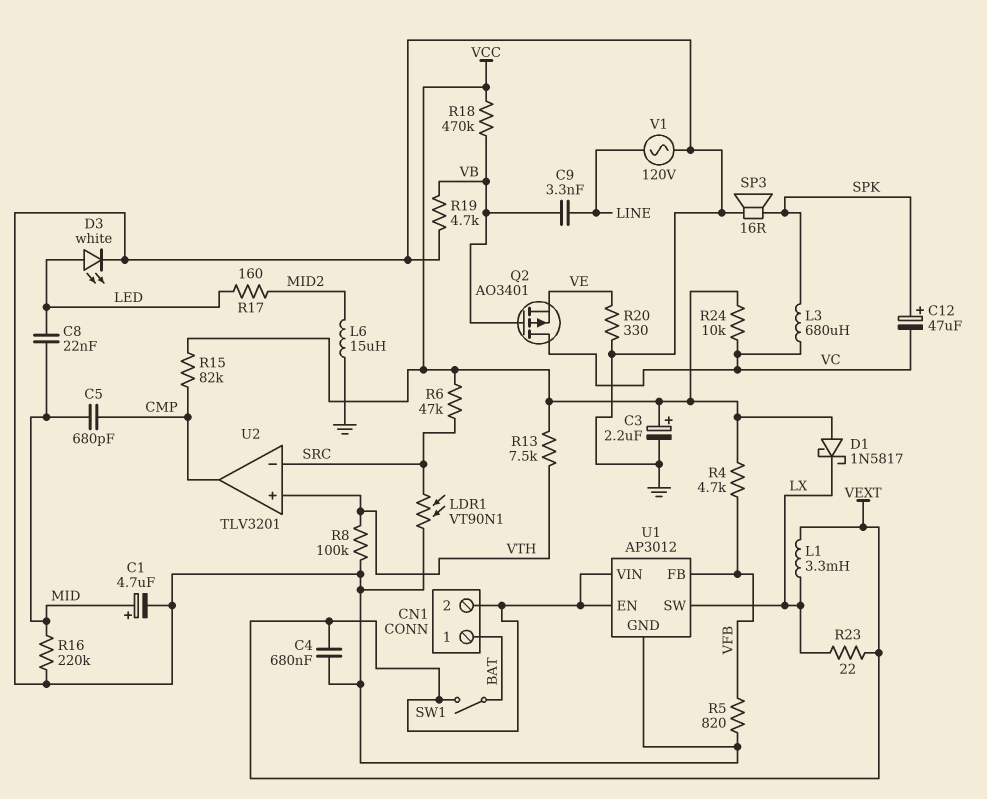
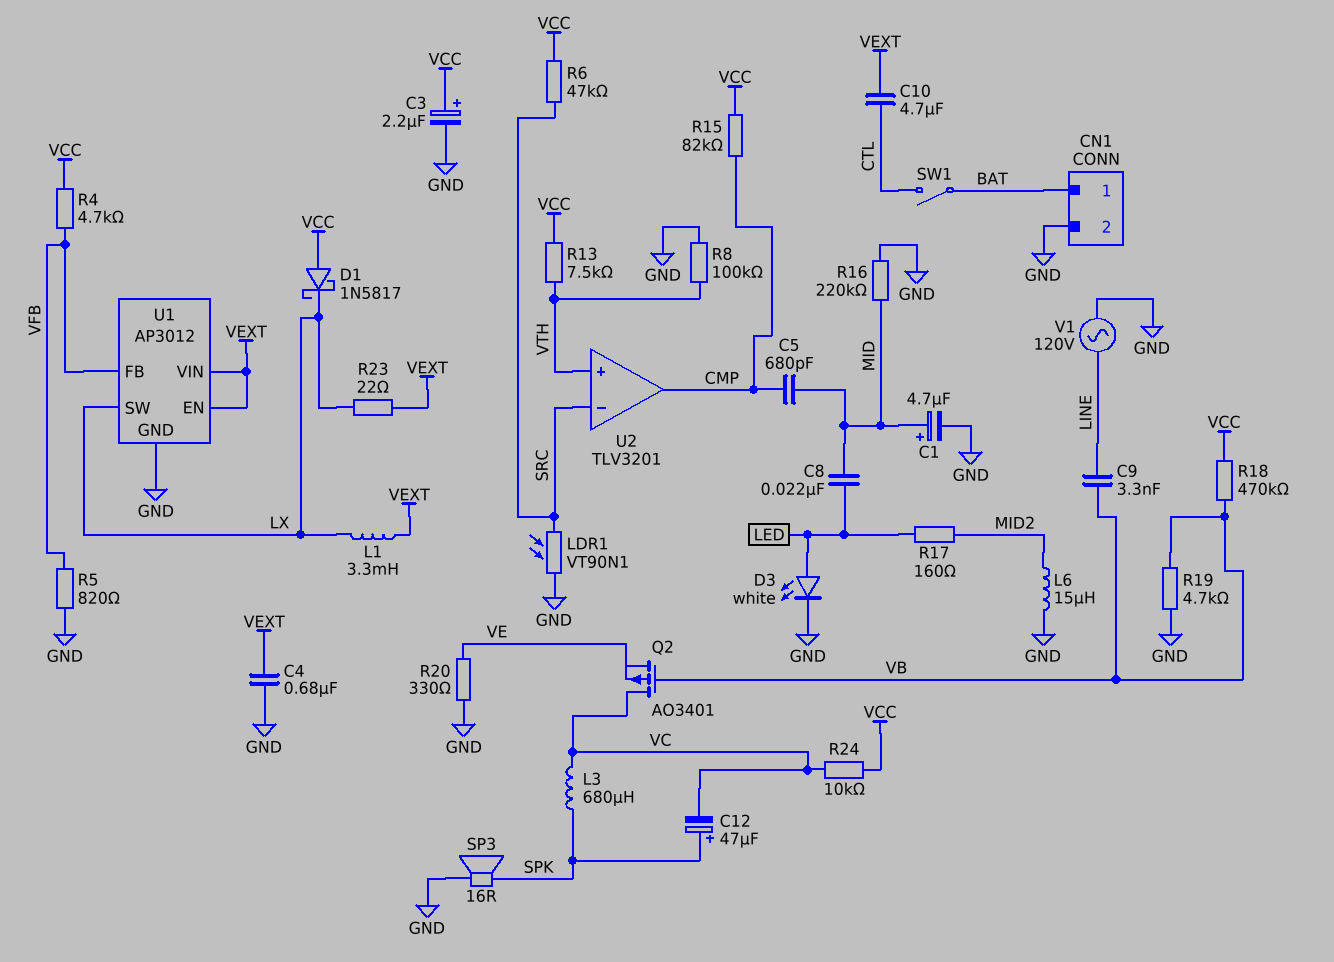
C10: none -> 4.7uF (CTL, VEXT)
CN1 pin 2: VEXT -> GND
SW1: switch (BAT, VEXT) -> switch (BAT, CTL)

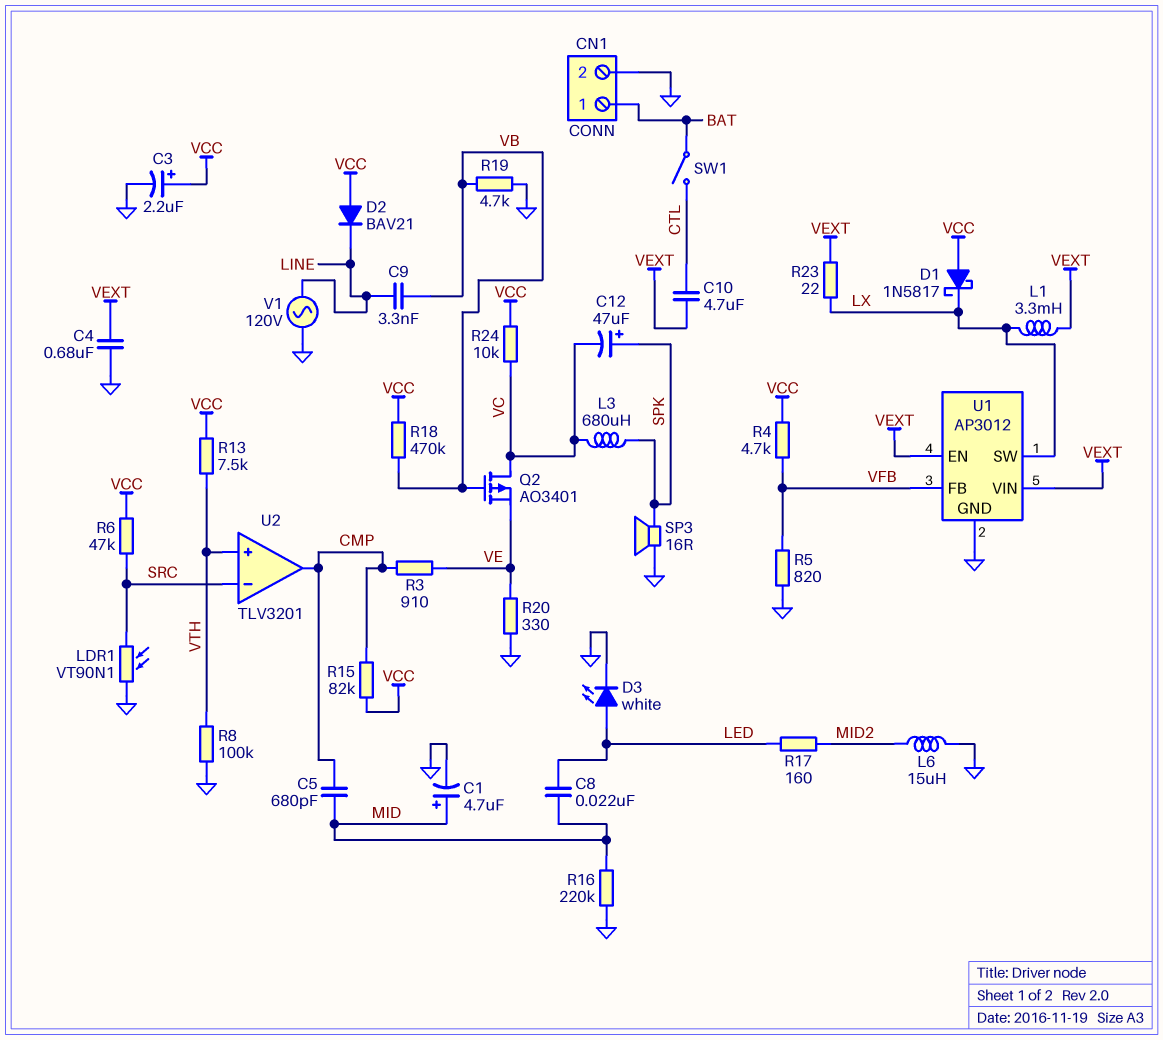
D2: none -> diode BAV21 (A VCC, K LINE)
R3: none -> 910 (CMP, VE)

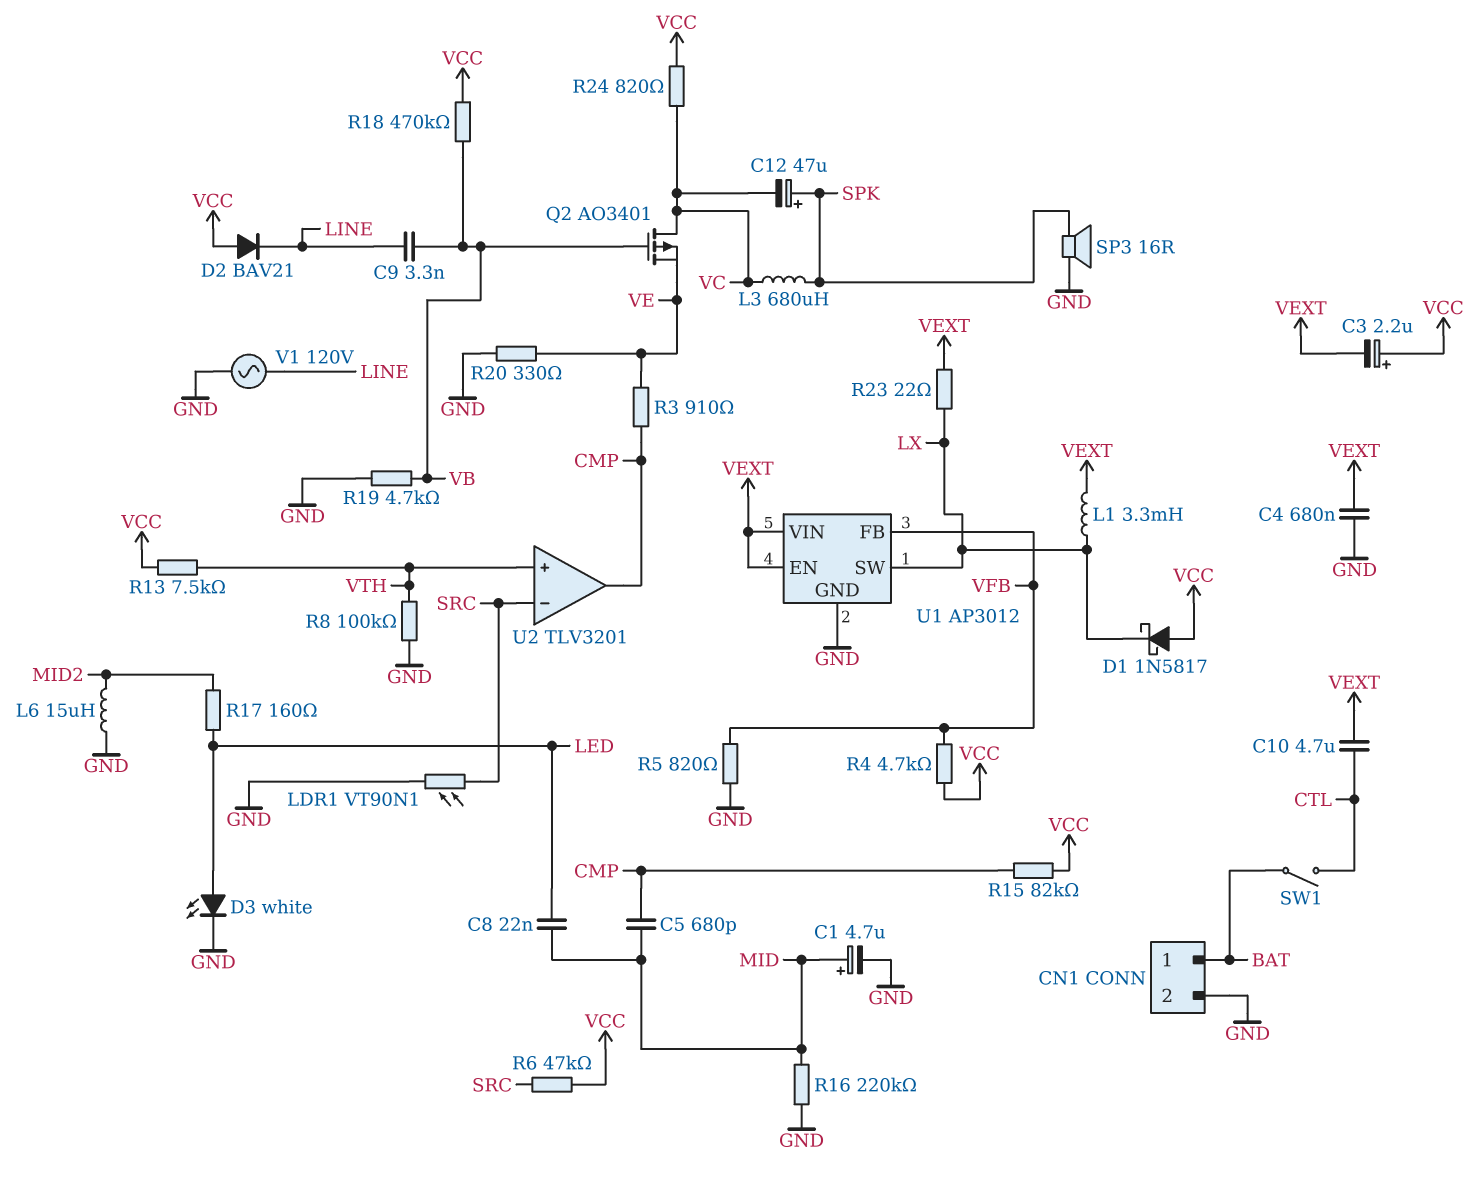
C3: 2.2uF (plus VCC, minus GND) -> 2.2uF (plus VCC, minus VEXT)
R24: 10k (VC, VCC) -> 820 (VC, VCC)

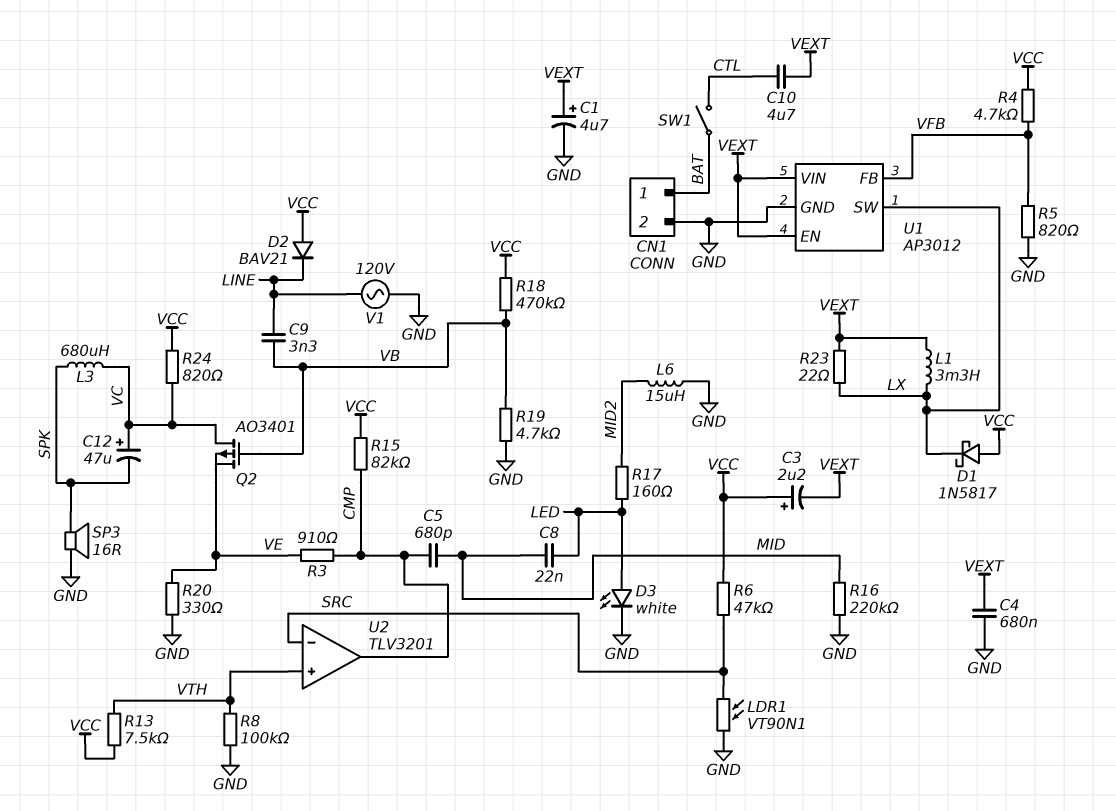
C1: 4.7uF (plus MID, minus GND) -> 4.7uF (plus VEXT, minus GND)
C12: 47uF (plus SPK, minus VC) -> 47uF (plus VC, minus SPK)

